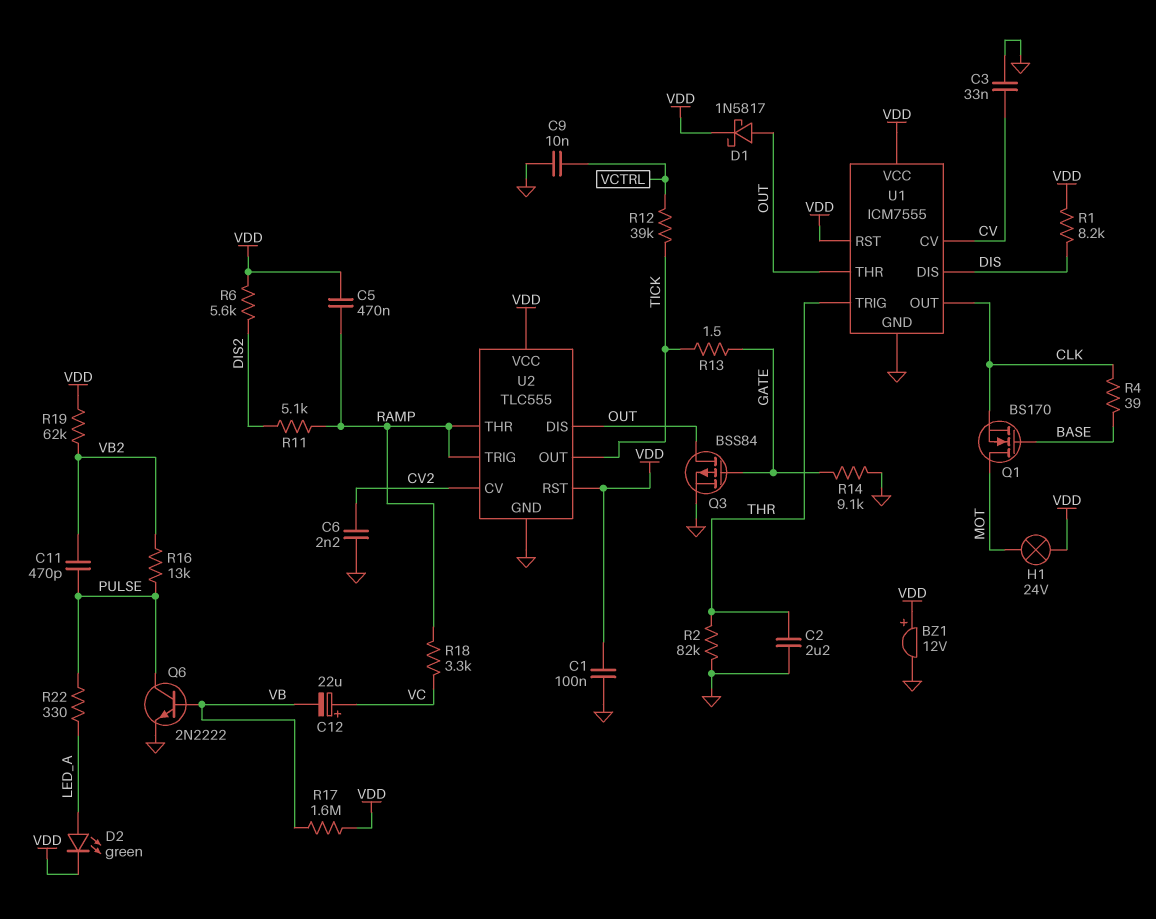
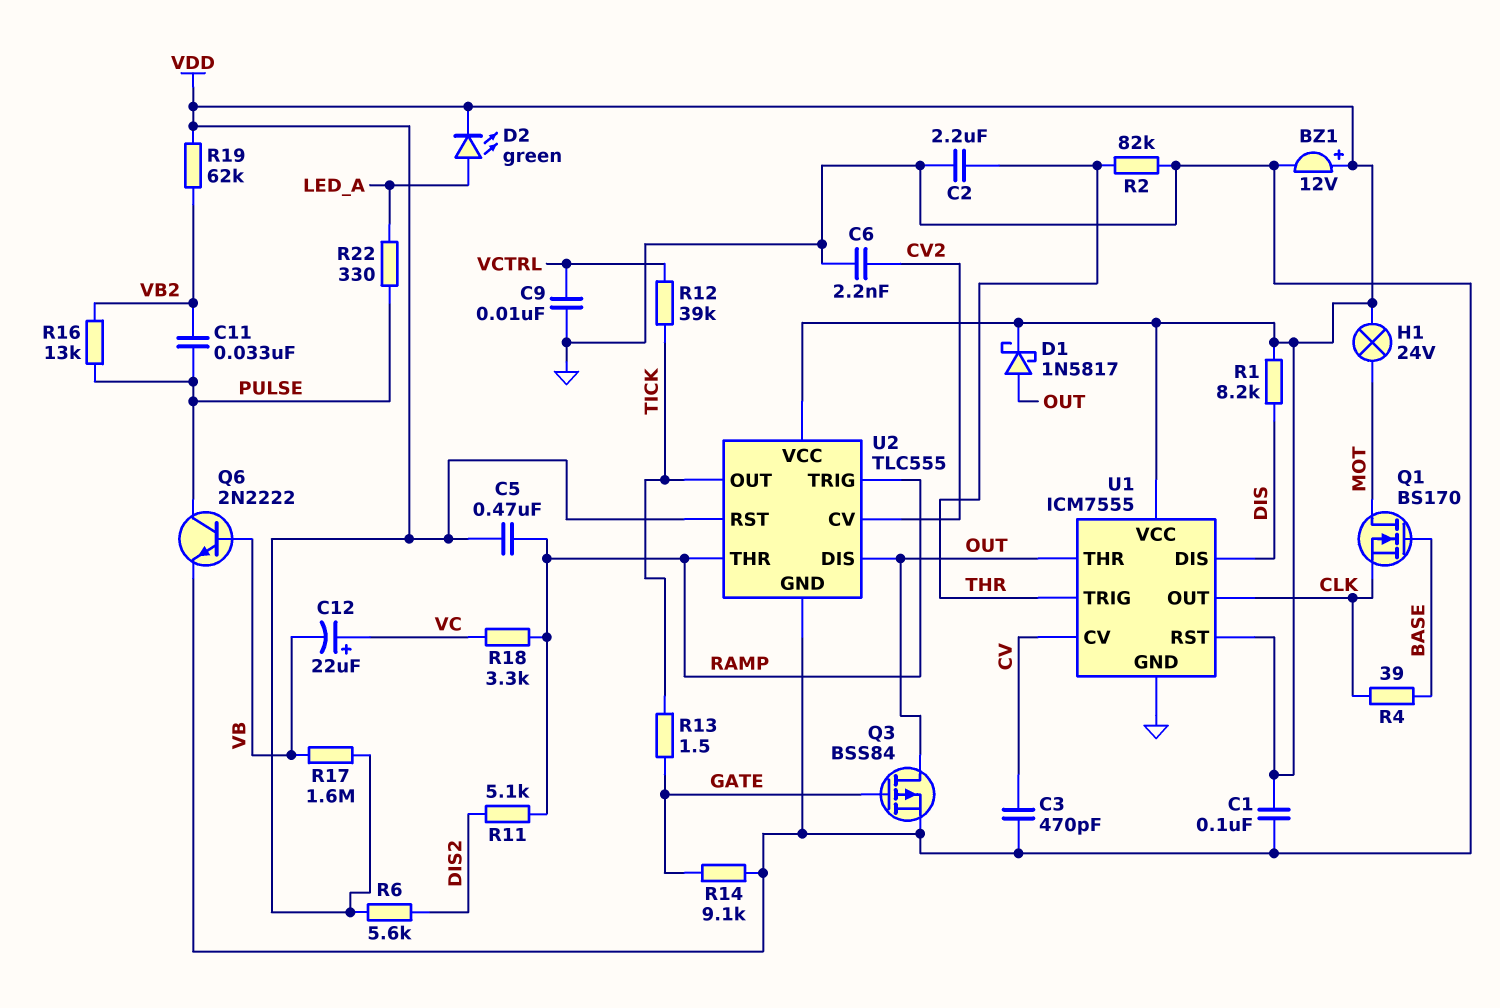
C3: 33nF (CV, GND) -> 470pF (CV, GND)
C11: 470pF (PULSE, VB2) -> 33nF (PULSE, VB2)

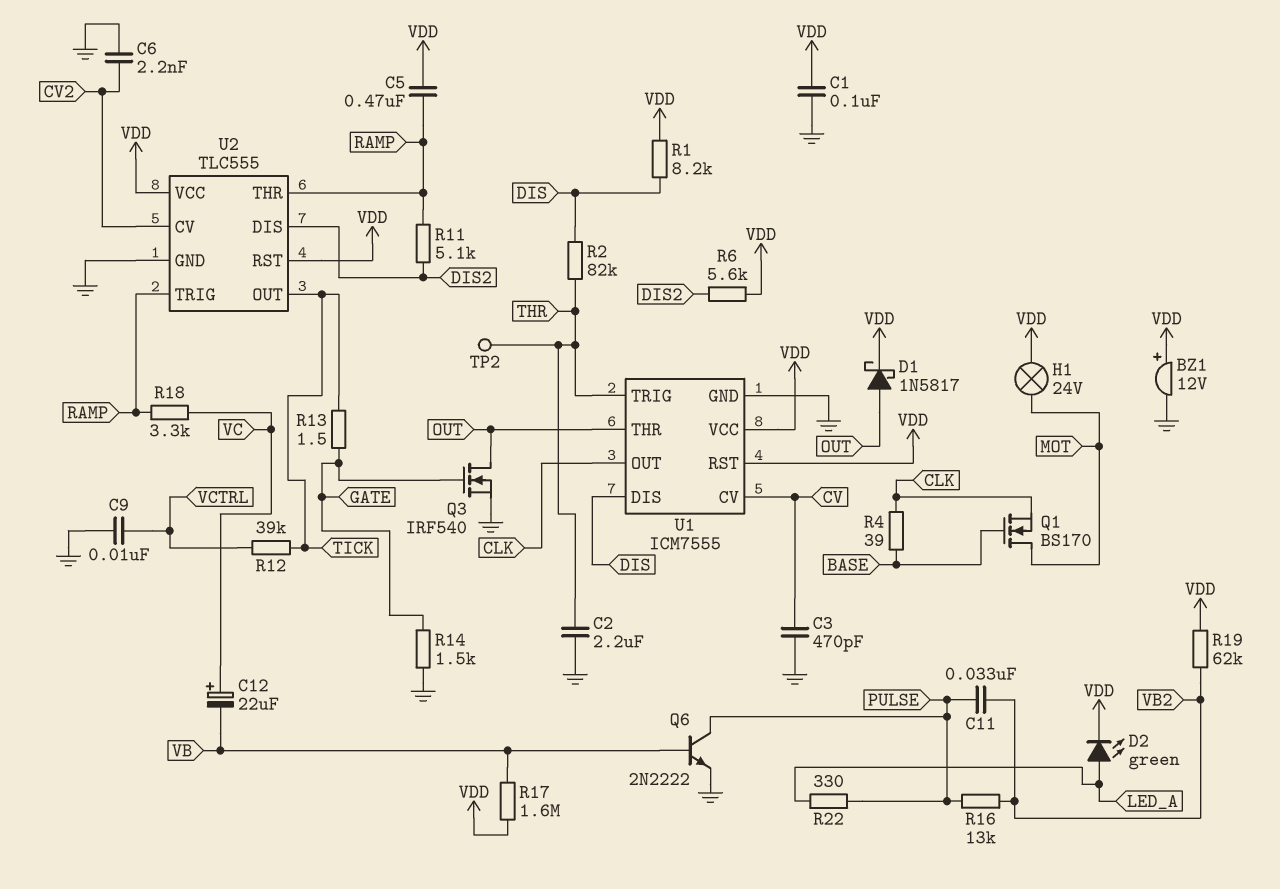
Q3: PMOS BSS84 (G GATE, D OUT, S GND) -> NMOS IRF540 (G GATE, D OUT, S GND)
R2: 82k (GND, THR) -> 82k (DIS, THR)
R14: 9.1k (GATE, GND) -> 1.5k (GATE, GND)
TP2: none -> test point (THR)
U2 pin DIS: OUT -> DIS2

